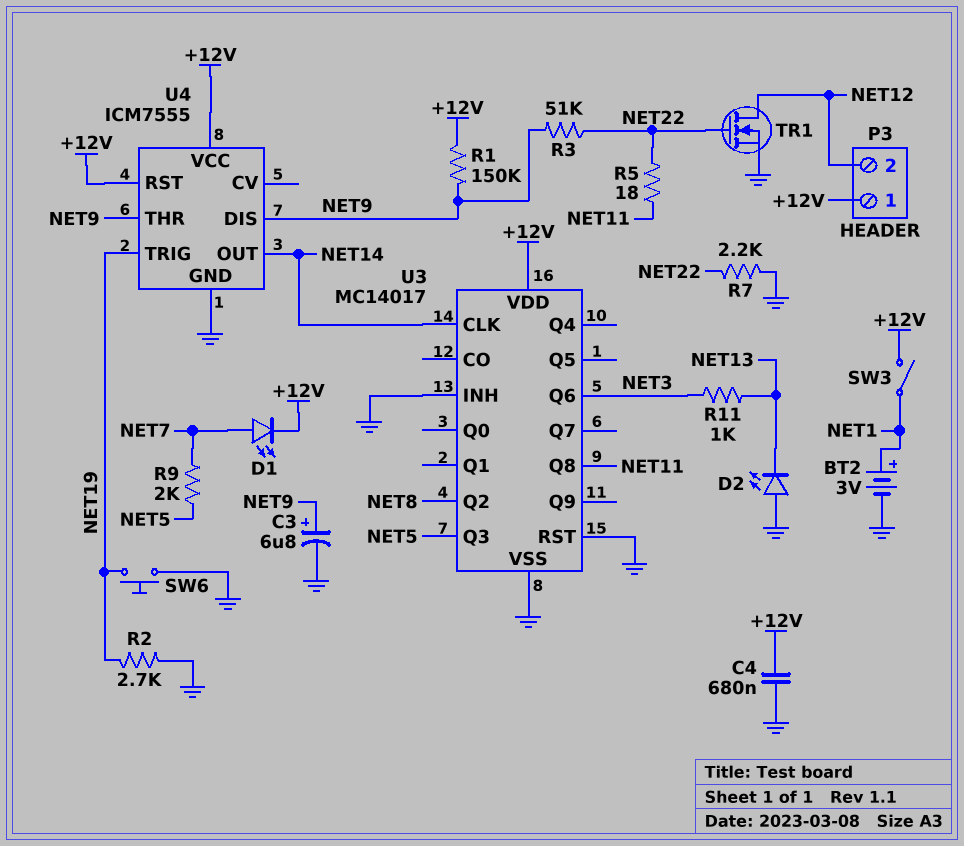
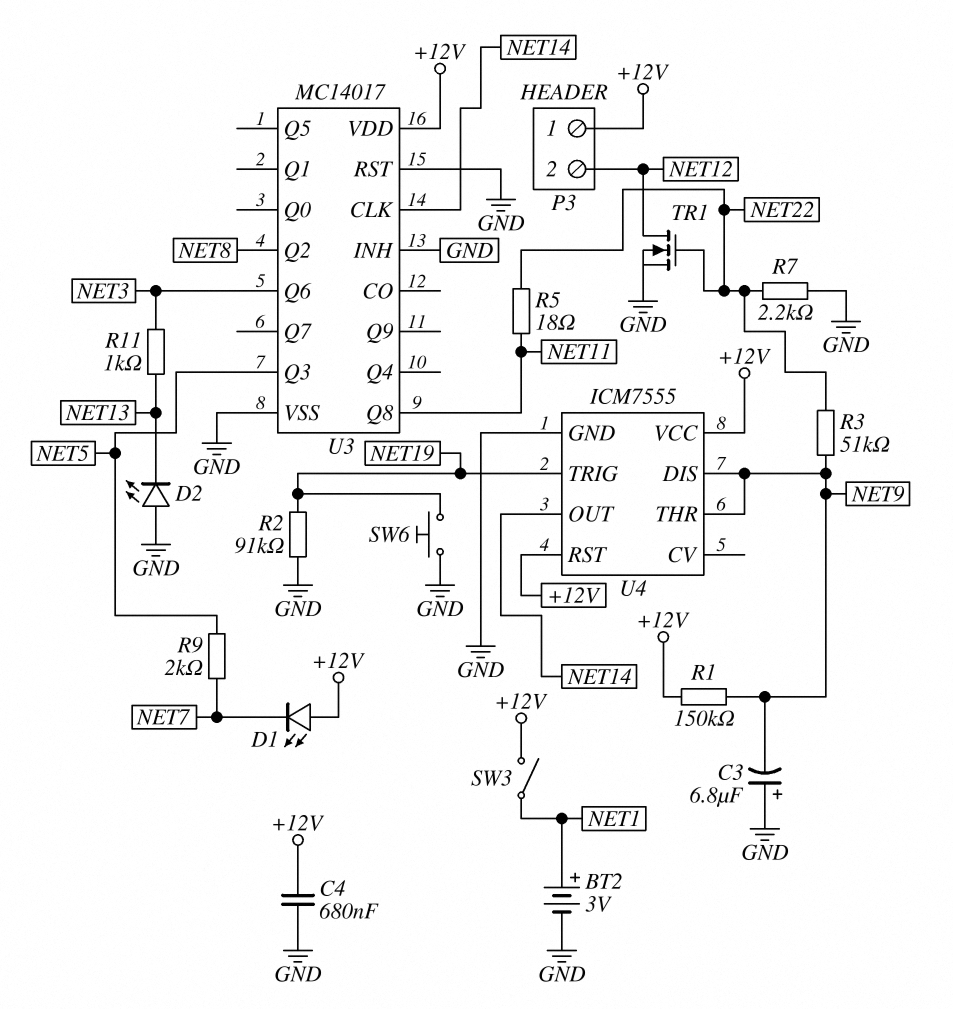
C3: 6.8uF (plus NET9, minus GND) -> 6.8uF (plus GND, minus NET9)
D1: LED (A NET7, K +12V) -> LED (A +12V, K NET7)
R2: 2.7k (GND, NET19) -> 91k (GND, NET19)

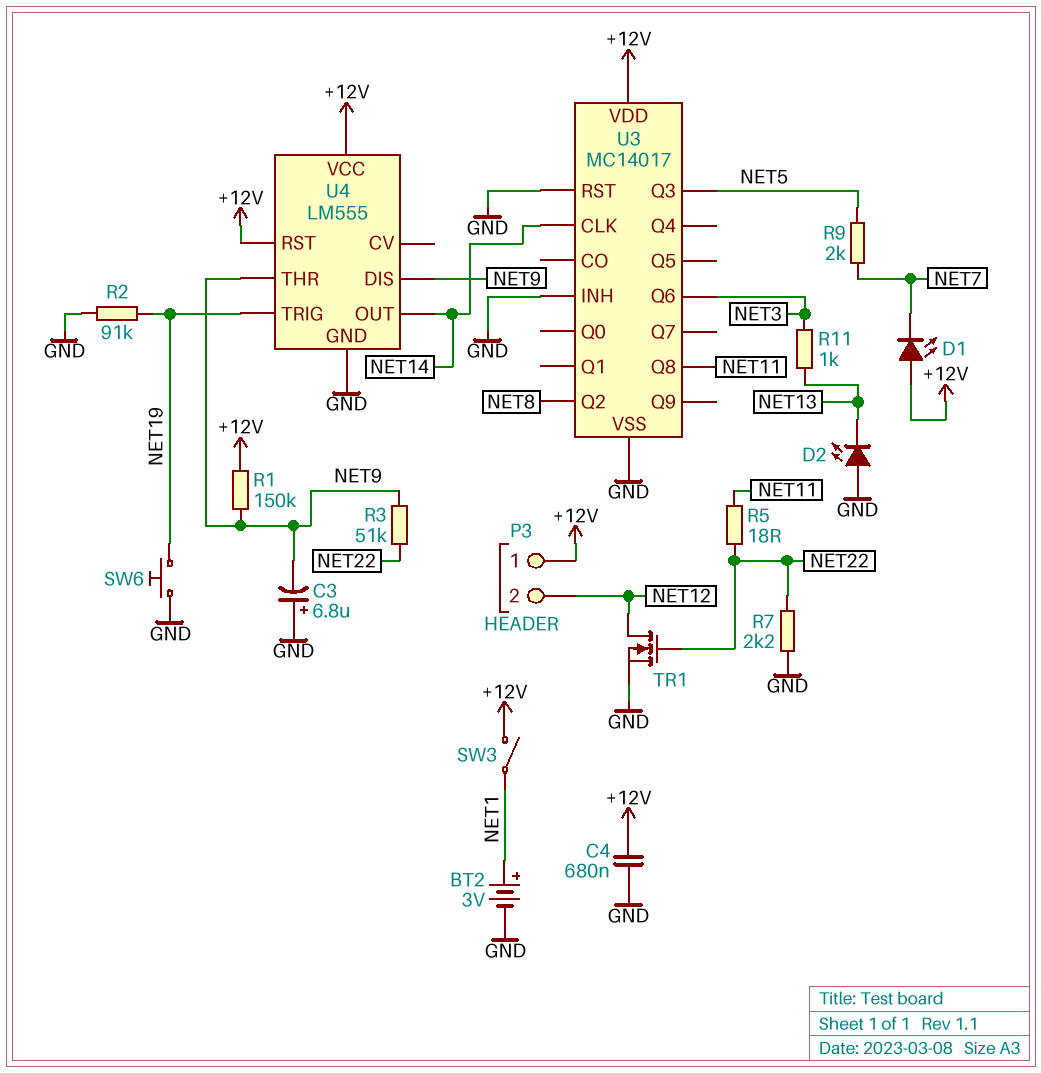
U4: ICM7555 -> LM555

